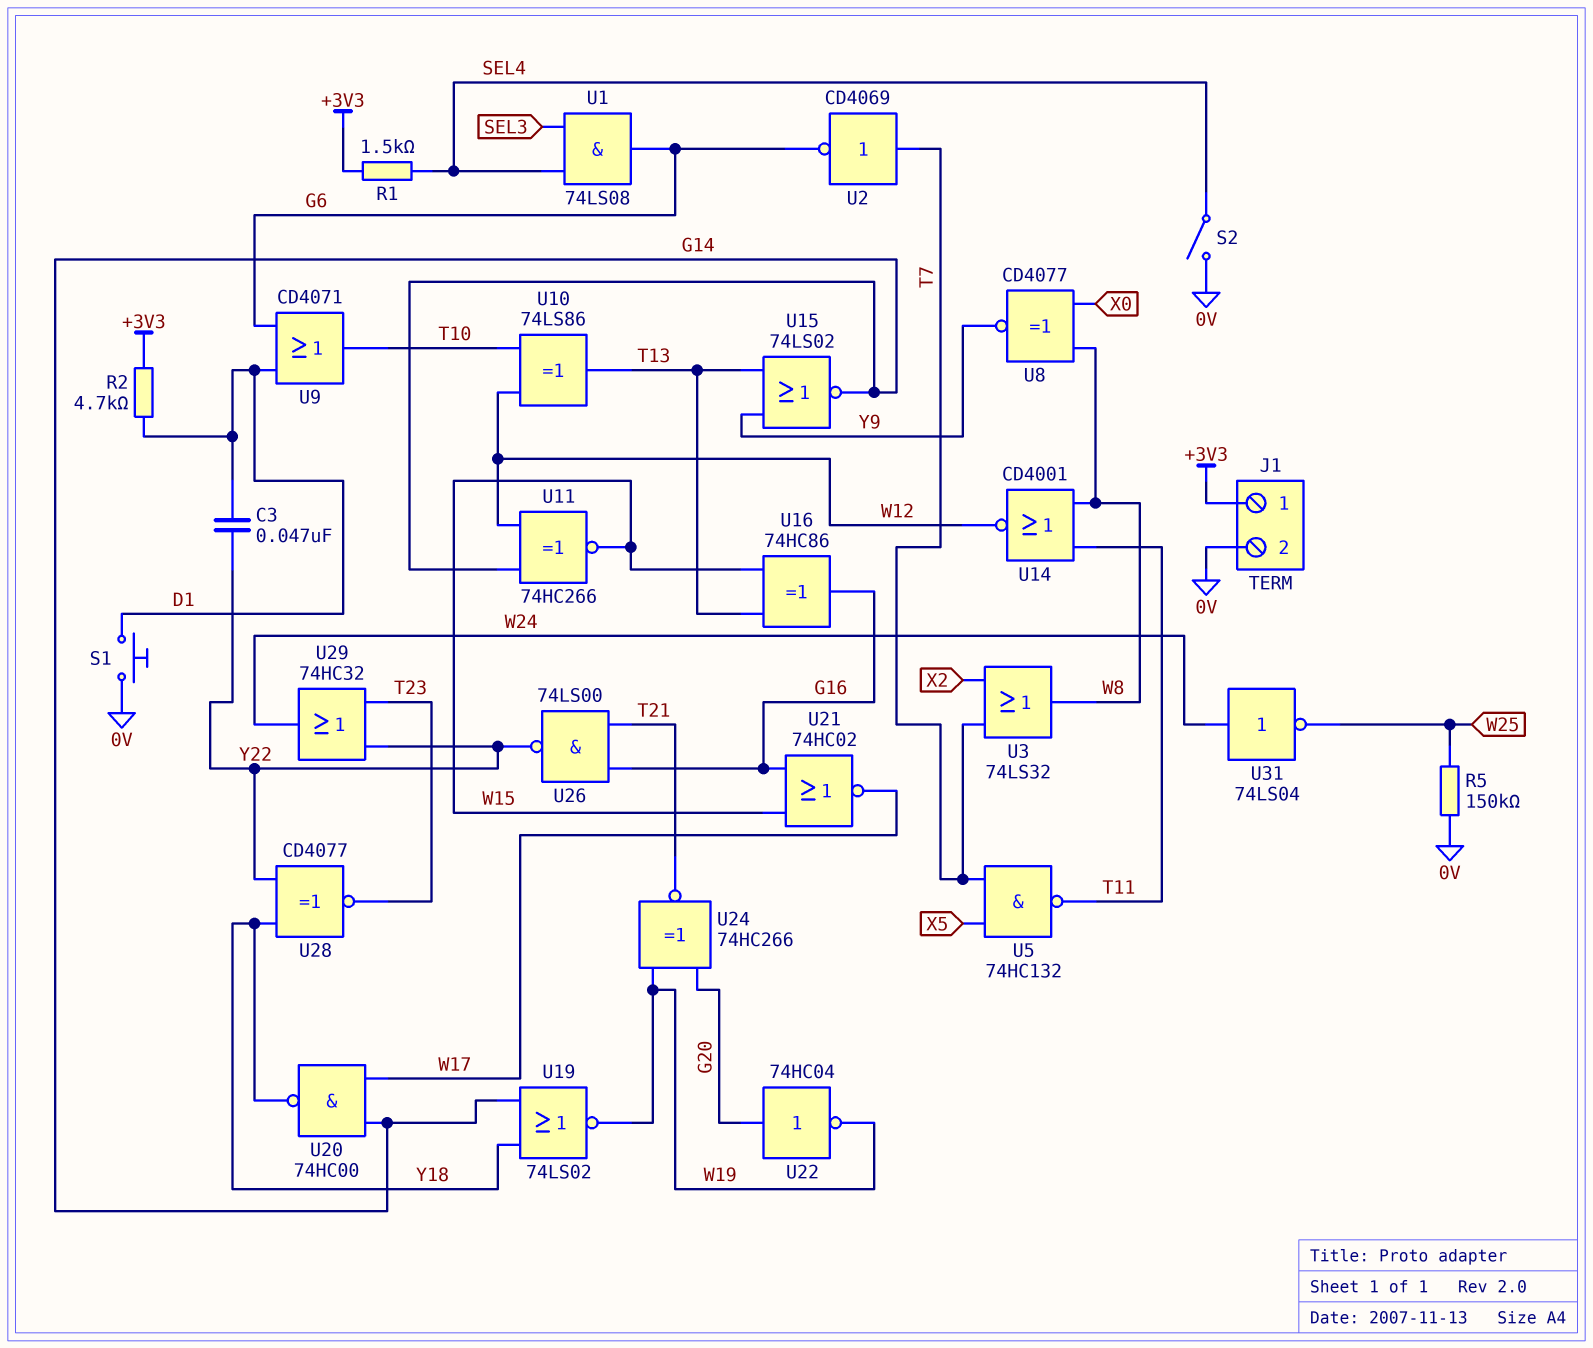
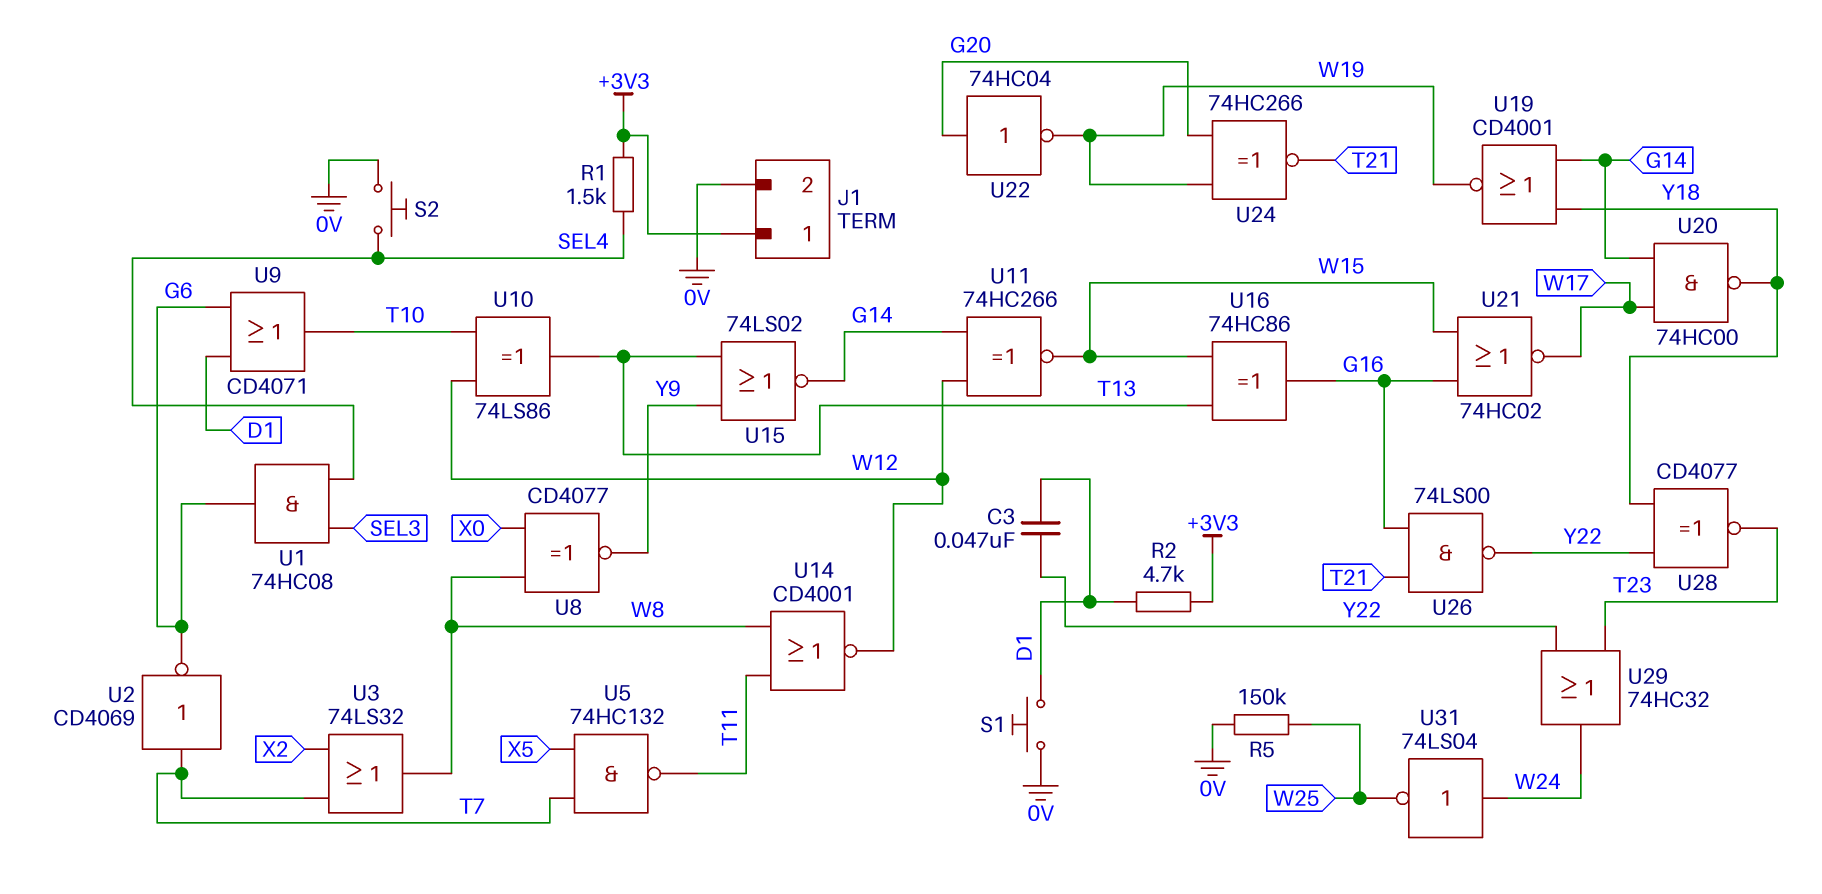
S2: switch (0V, SEL4) -> button (0V, SEL4)
U1: AND 74LS08 (in SEL3, in SEL4, out G6) -> AND 74HC08 (in SEL3, in SEL4, out G6)
U19: NOR 74LS02 (in G14, in Y18, out W19) -> NOR CD4001 (in G14, in Y18, out W19)

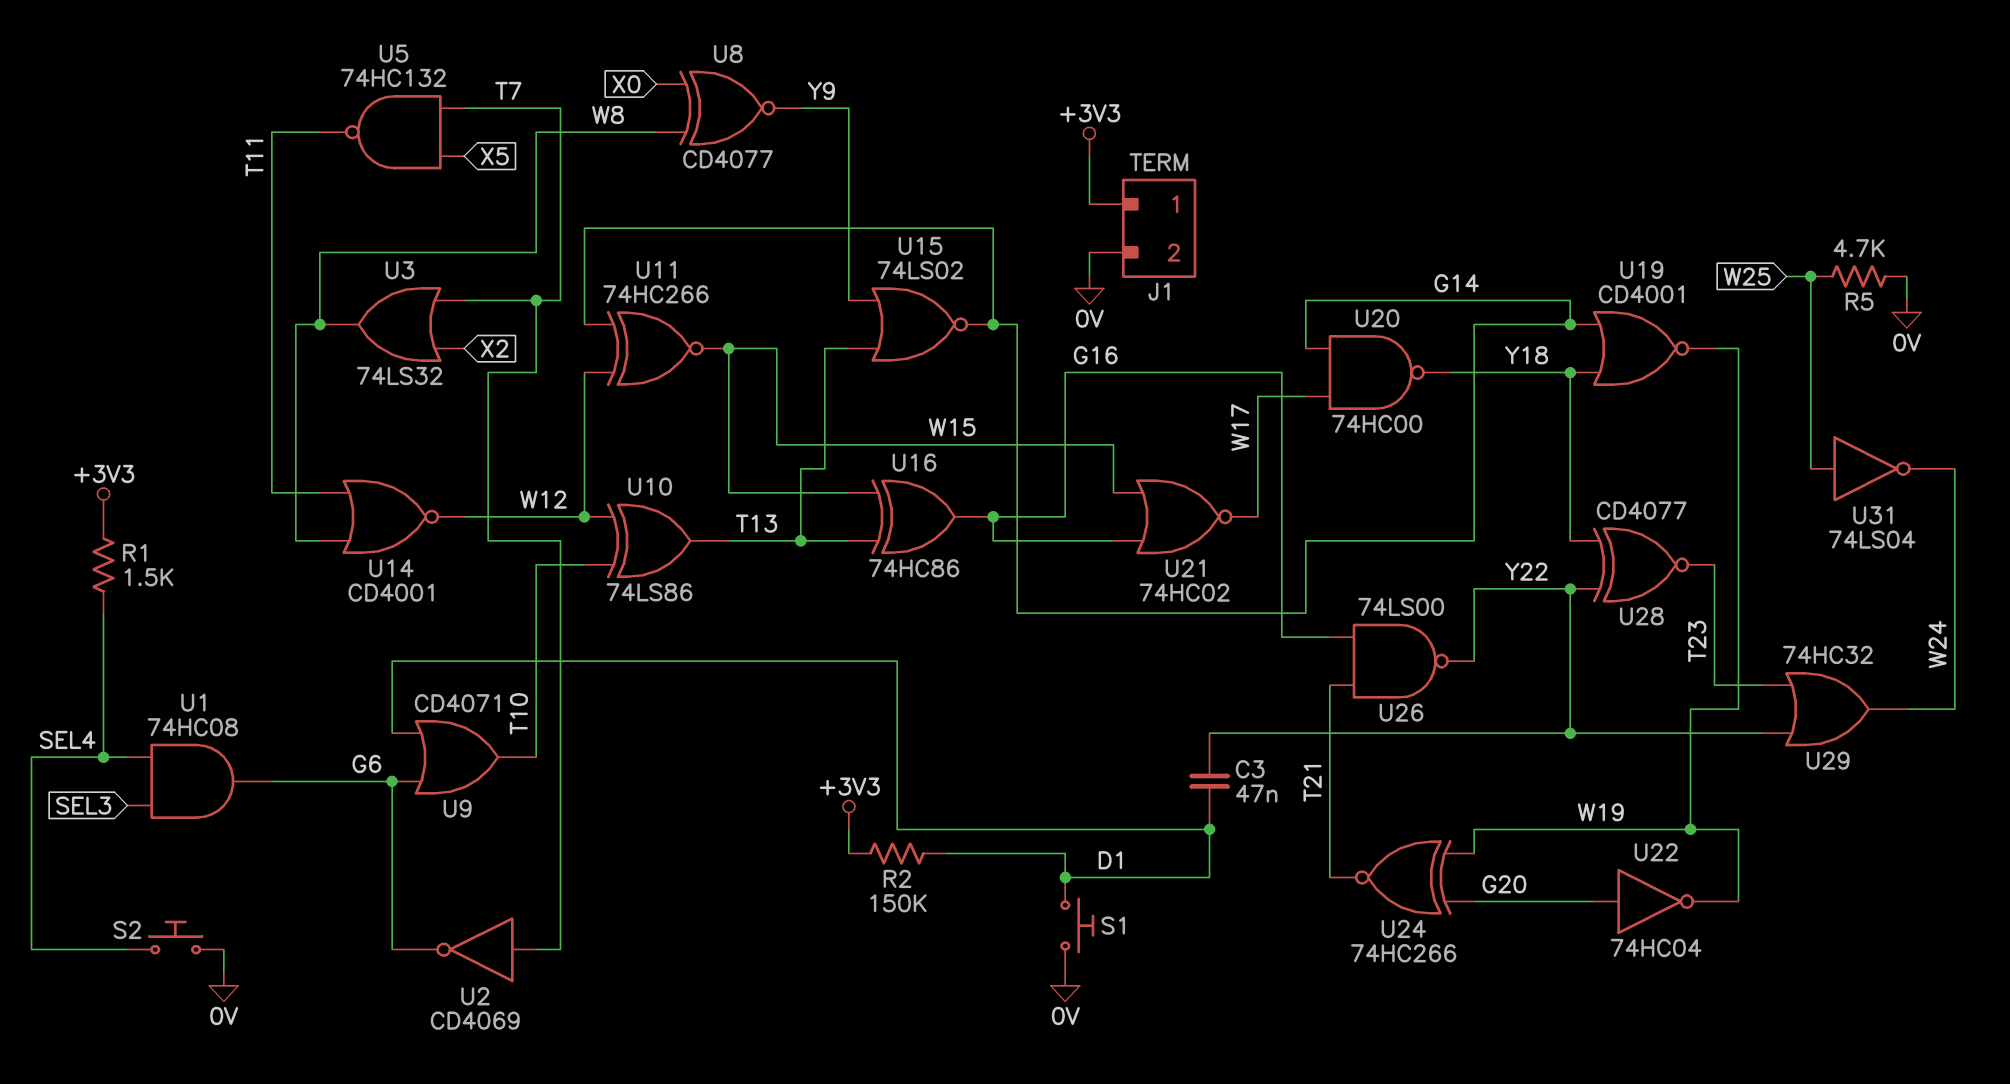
R2: 4.7k (+3V3, D1) -> 150k (+3V3, D1)
R5: 150k (0V, W25) -> 4.7k (0V, W25)
U31: NOT 74LS04 (in W24, out W25) -> NOT 74LS04 (in W25, out W24)

